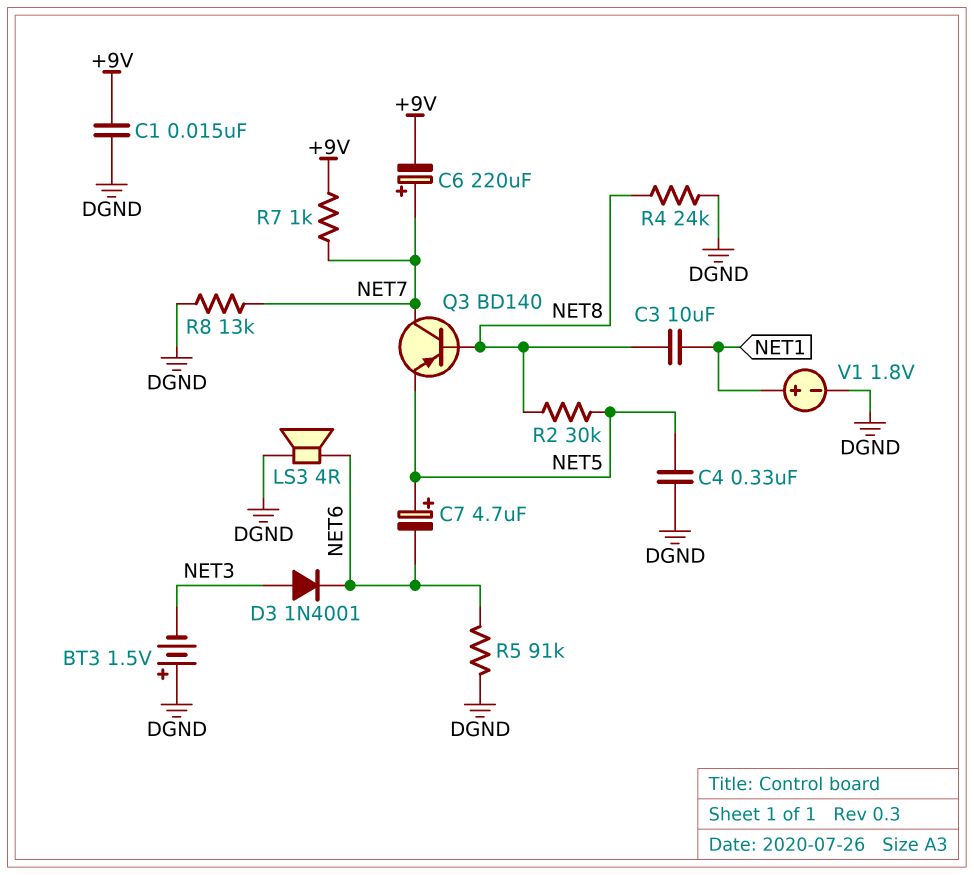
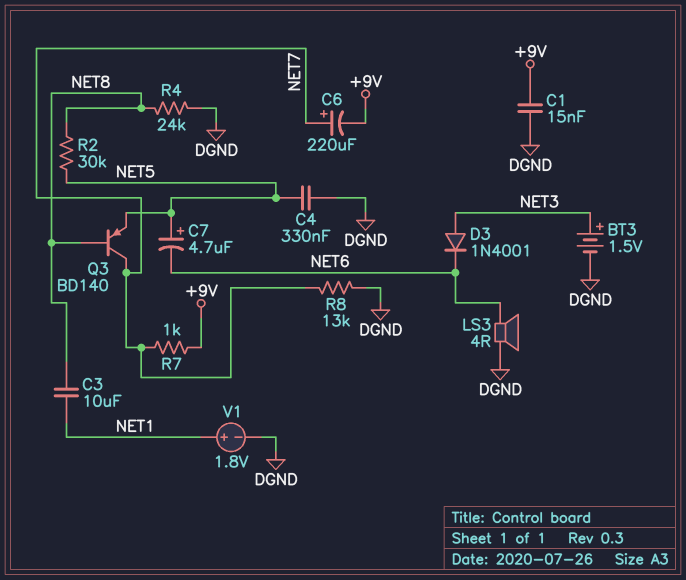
BT3: 1.5V (plus DGND, minus NET3) -> 1.5V (plus NET3, minus DGND)
R5: 91k (DGND, NET6) -> none

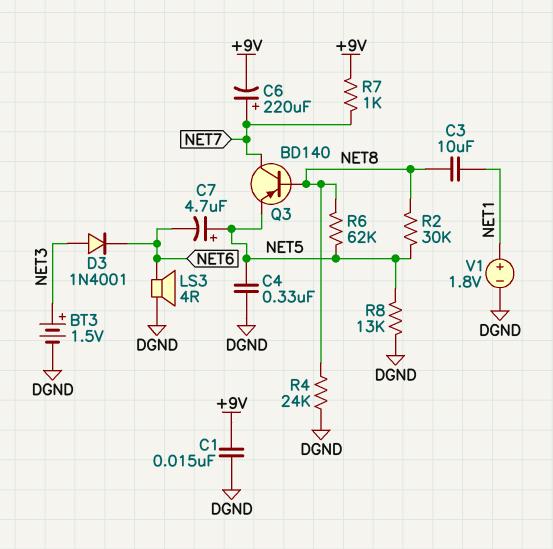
R6: none -> 62k (NET5, NET8)
R8: 13k (DGND, NET7) -> 13k (DGND, NET5)

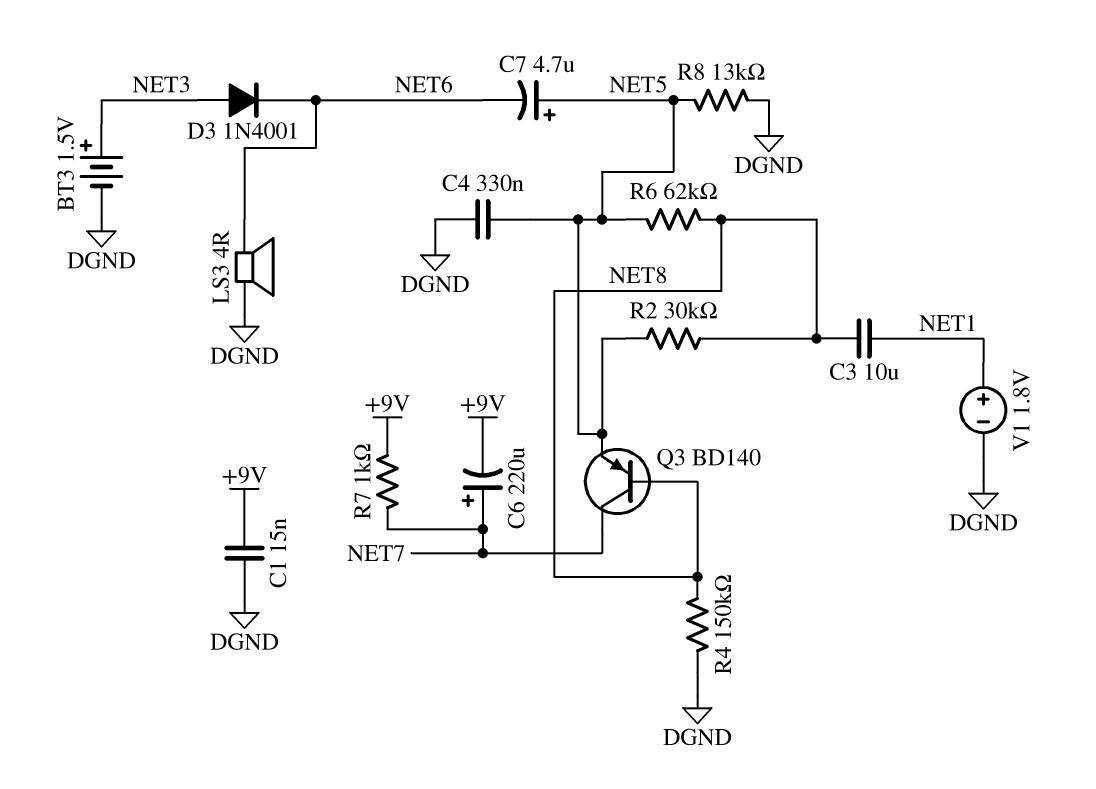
R4: 24k (DGND, NET8) -> 150k (DGND, NET8)

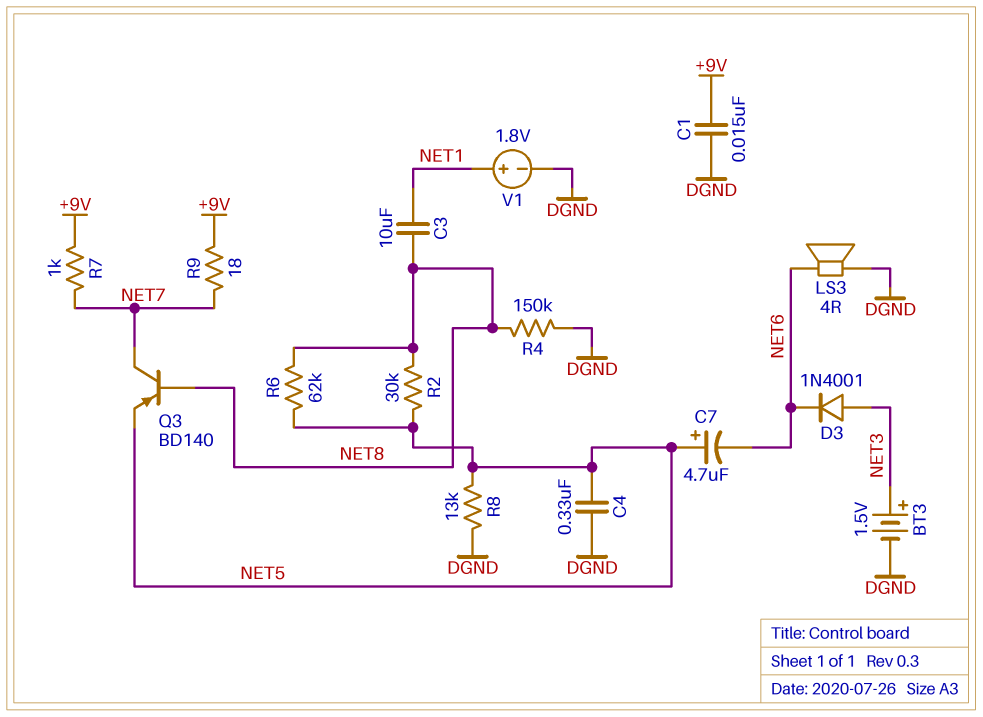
C6: 220uF (plus NET7, minus +9V) -> none
R9: none -> 18 (+9V, NET7)

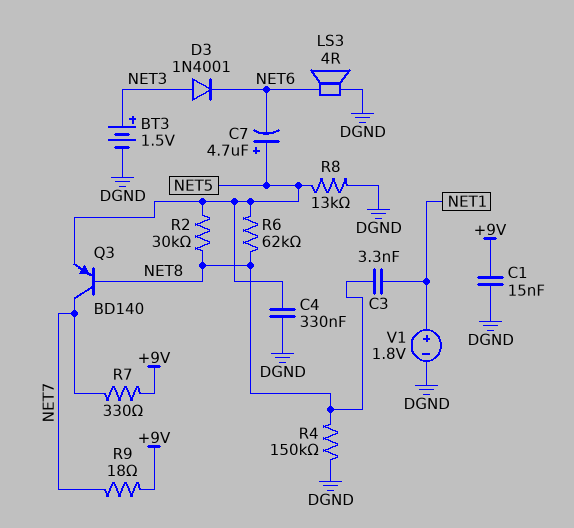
C3: 10uF (NET1, NET8) -> 3.3nF (NET1, NET8)
R7: 1k (+9V, NET7) -> 330 (+9V, NET7)

